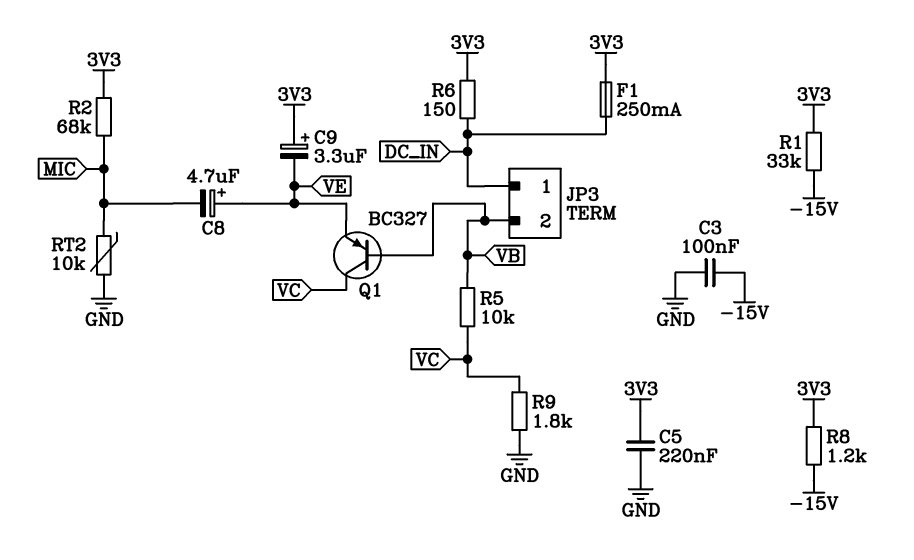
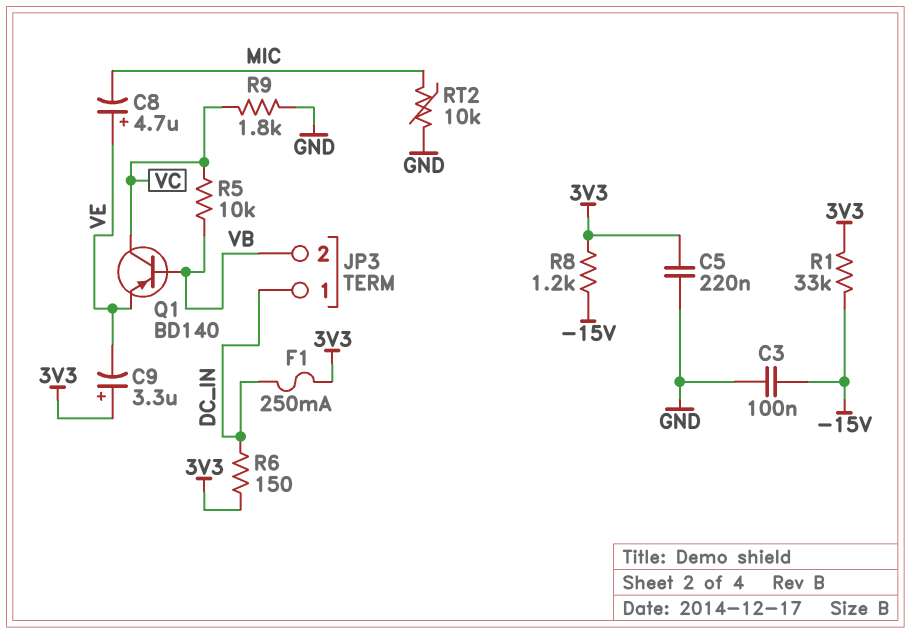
Q1: PNP BC327 (B VB, C VC, E VE) -> PNP BD140 (B VB, C VC, E VE)
R2: 68k (3V3, MIC) -> none

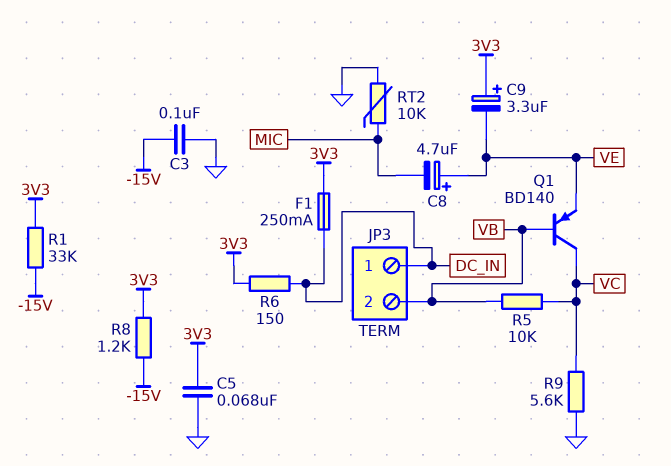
C5: 220nF (3V3, GND) -> 68nF (3V3, GND)
R9: 1.8k (GND, VC) -> 5.6k (GND, VC)

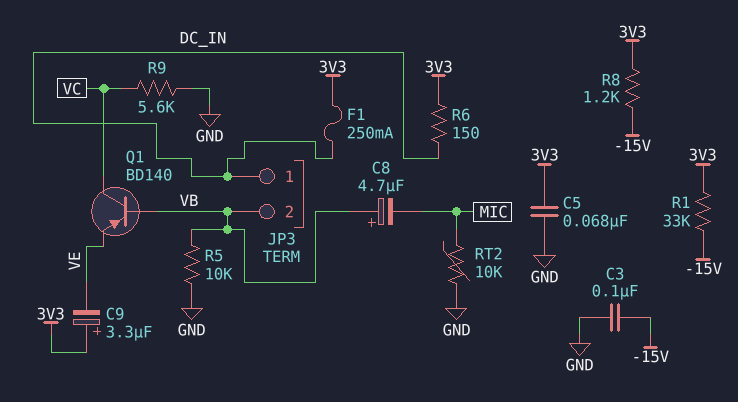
C8: 4.7uF (plus VE, minus MIC) -> 4.7uF (plus VB, minus MIC)
R5: 10k (VB, VC) -> 10k (GND, VB)

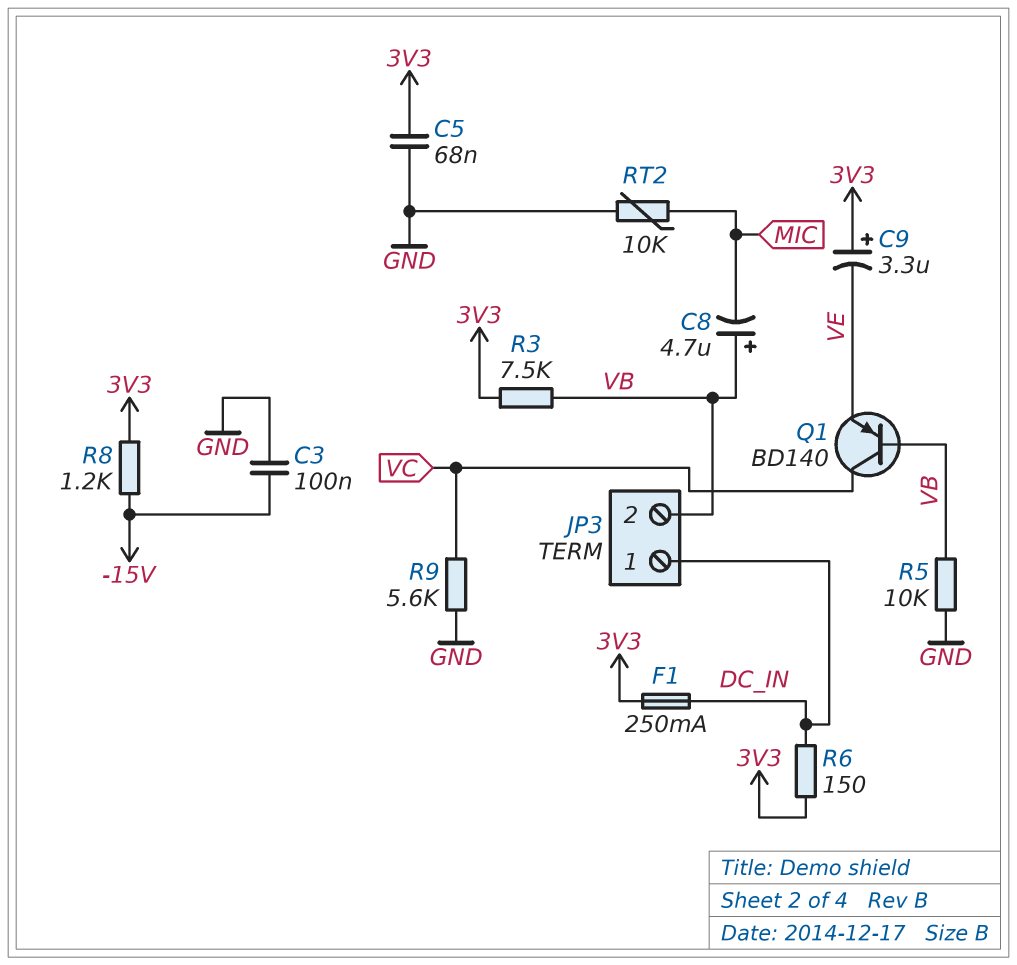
R1: 33k (-15V, 3V3) -> none
R3: none -> 7.5k (3V3, VB)

